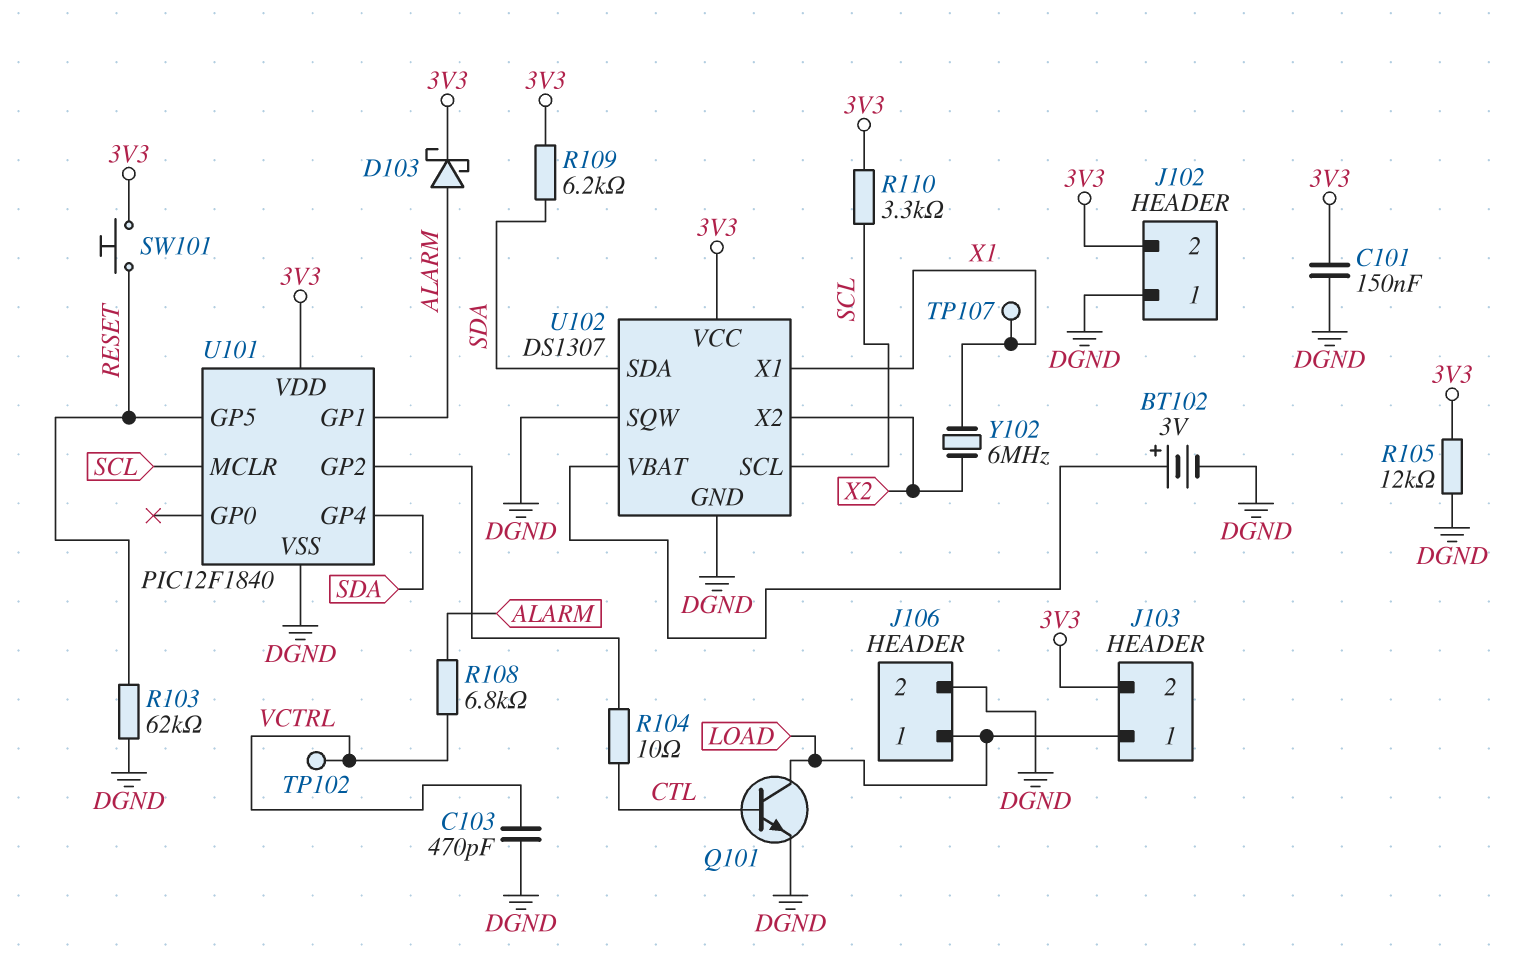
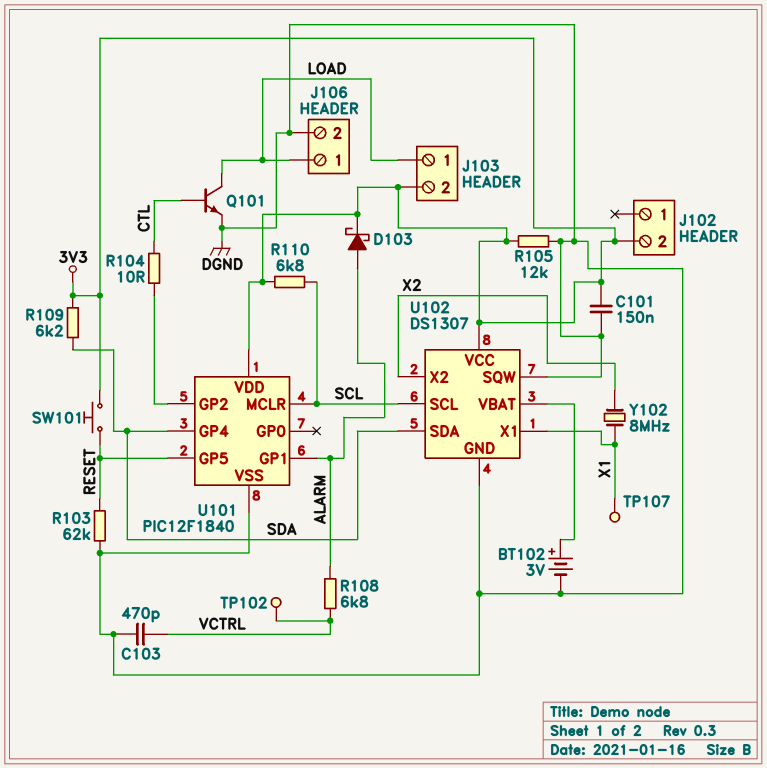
J102 pin 1: DGND -> none
R110: 3.3k (3V3, SCL) -> 6.8k (3V3, SCL)
Y102: 6MHz (X1, X2) -> 8MHz (X1, X2)

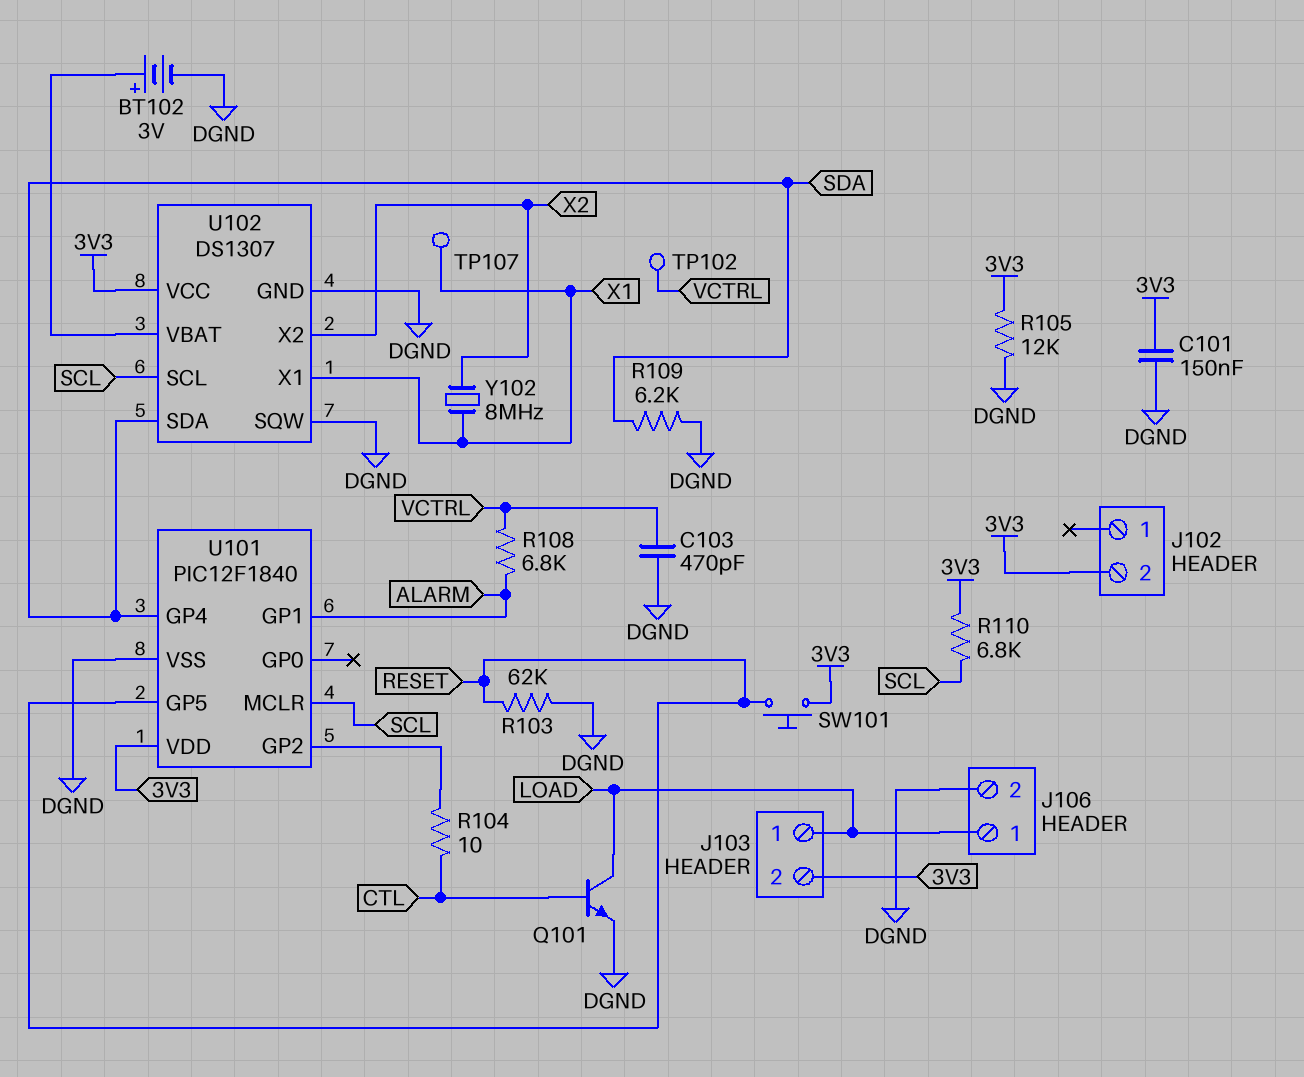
D103: schottky (A ALARM, K 3V3) -> none
R109: 6.2k (3V3, SDA) -> 6.2k (DGND, SDA)

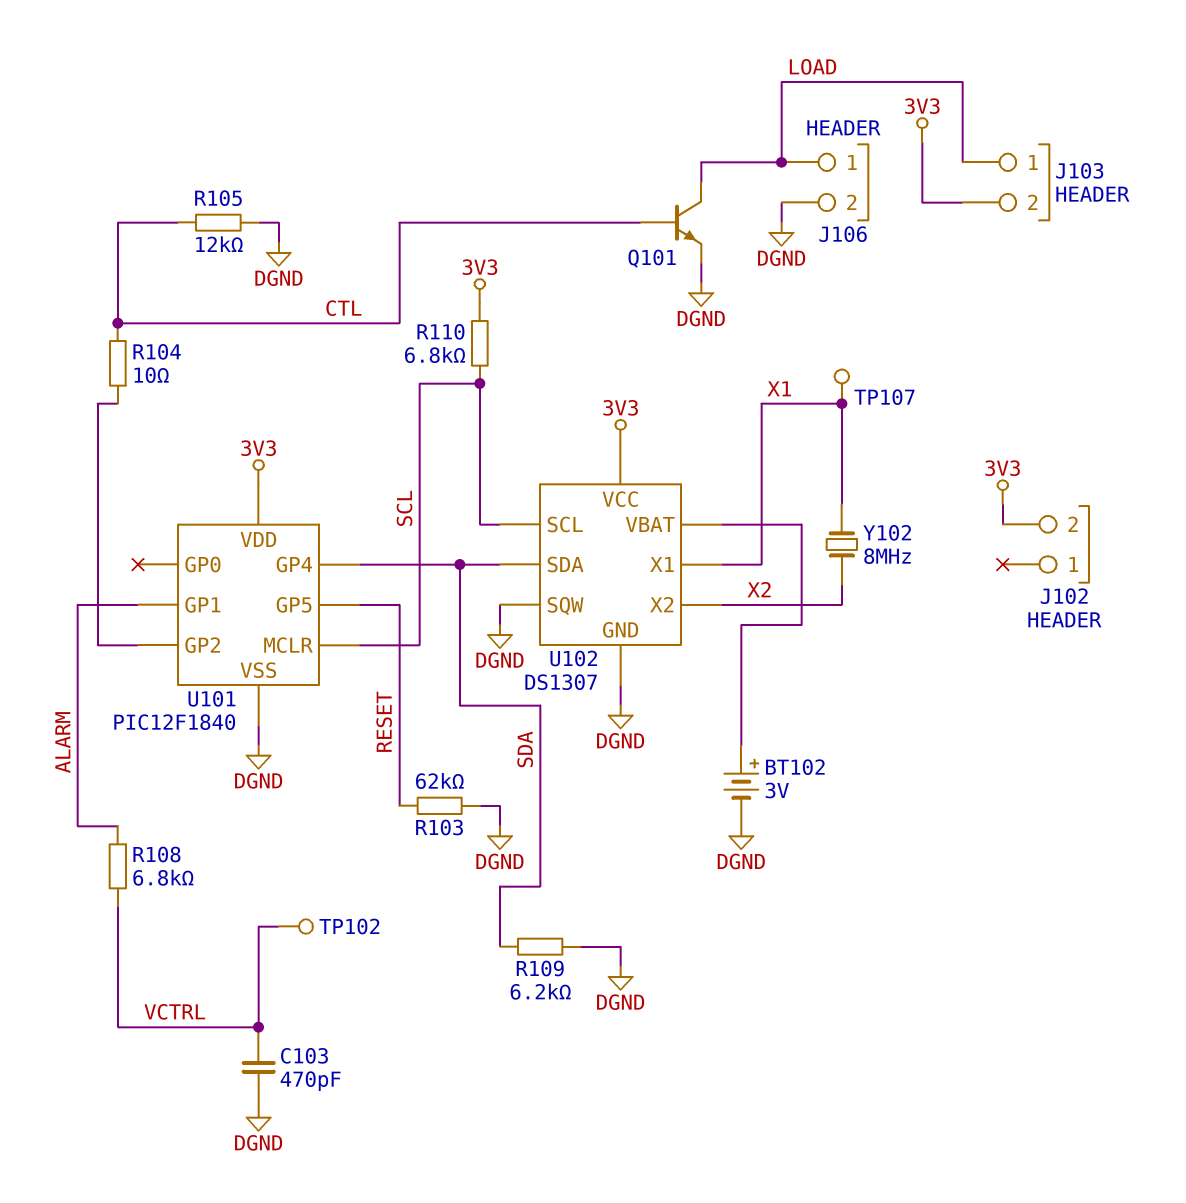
C101: 150nF (3V3, DGND) -> none
R105: 12k (3V3, DGND) -> 12k (CTL, DGND)
SW101: button (3V3, RESET) -> none

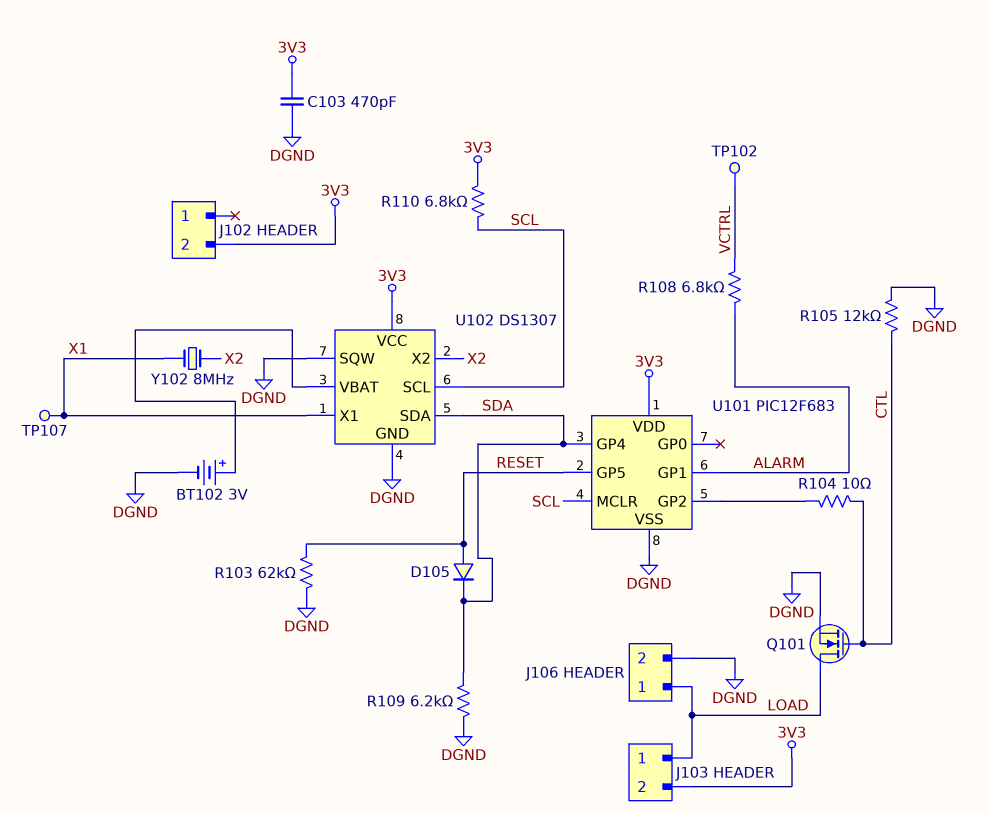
C103: 470pF (DGND, VCTRL) -> 470pF (3V3, DGND)
D105: none -> diode (A RESET, K SDA)
Q101: NPN (B CTL, C LOAD, E DGND) -> NMOS (G CTL, D LOAD, S DGND)
U101: PIC12F1840 -> PIC12F683

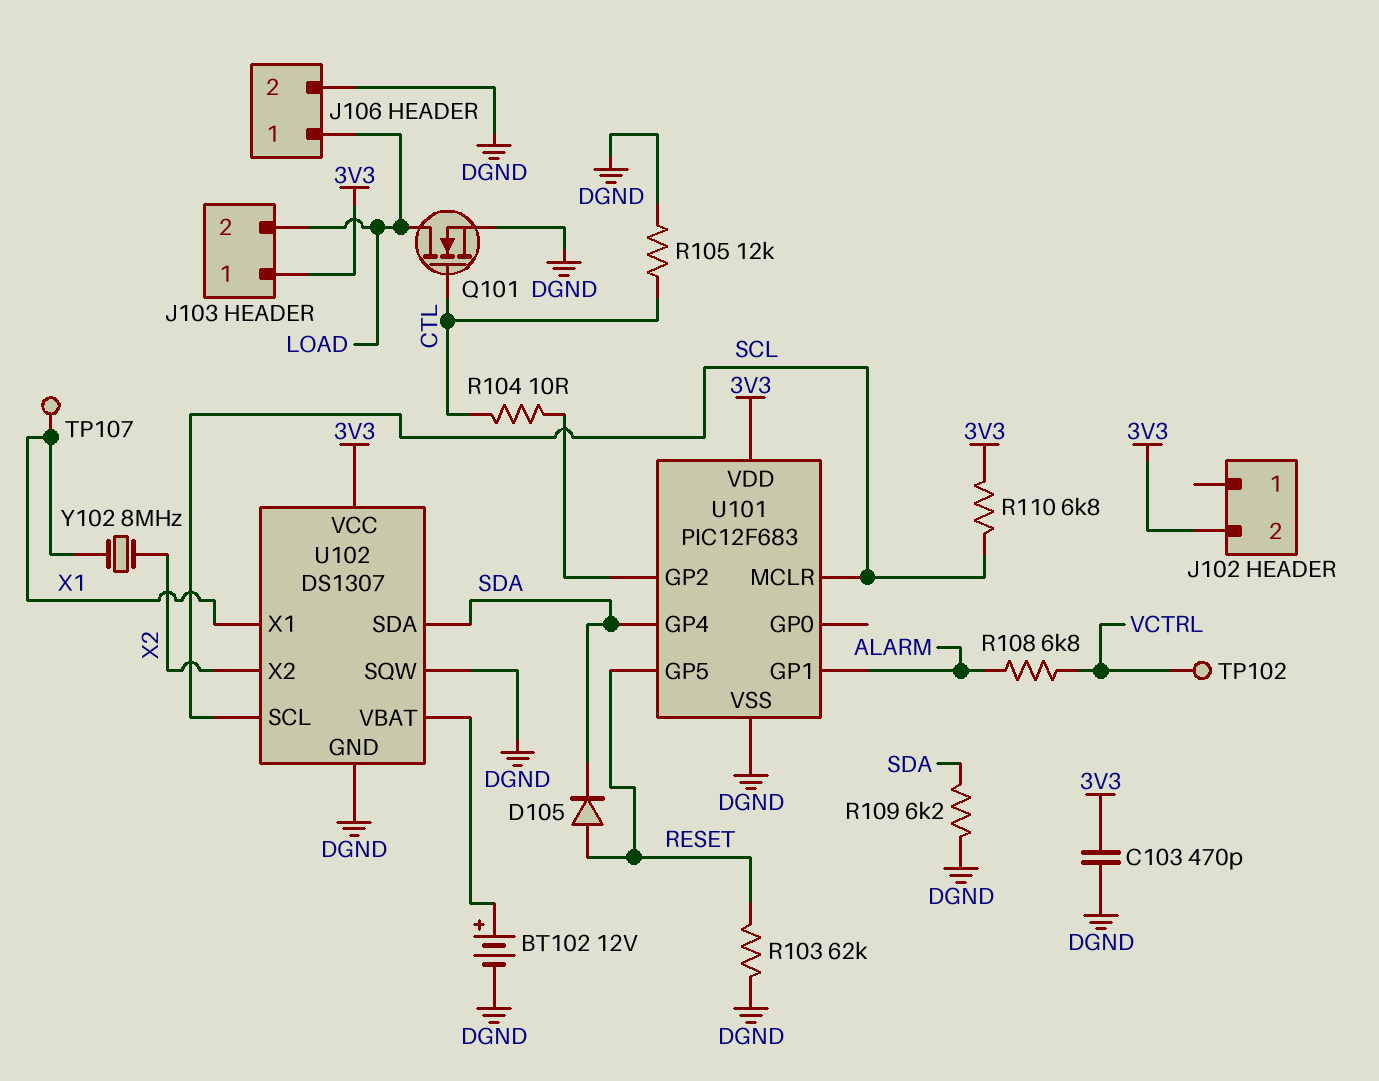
BT102: 3V (plus U102/VBAT, minus DGND) -> 12V (plus U102/VBAT, minus DGND)
J103 pin 1: LOAD -> 3V3
J103 pin 2: 3V3 -> LOAD

